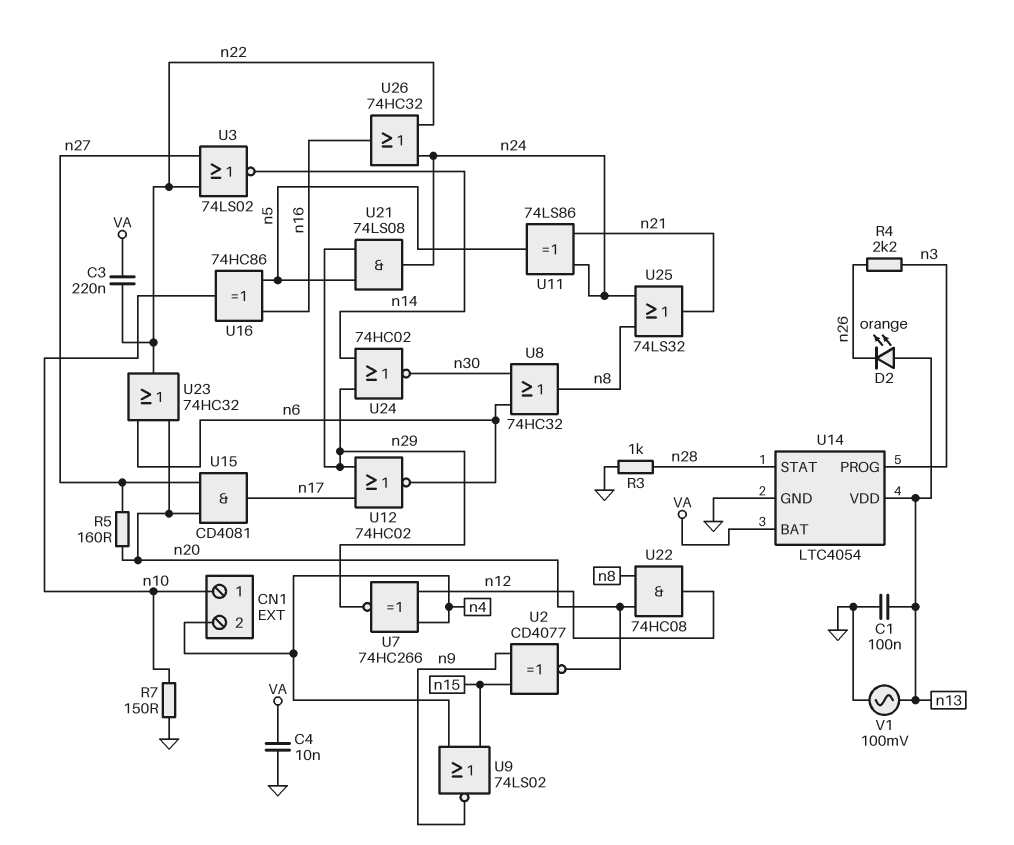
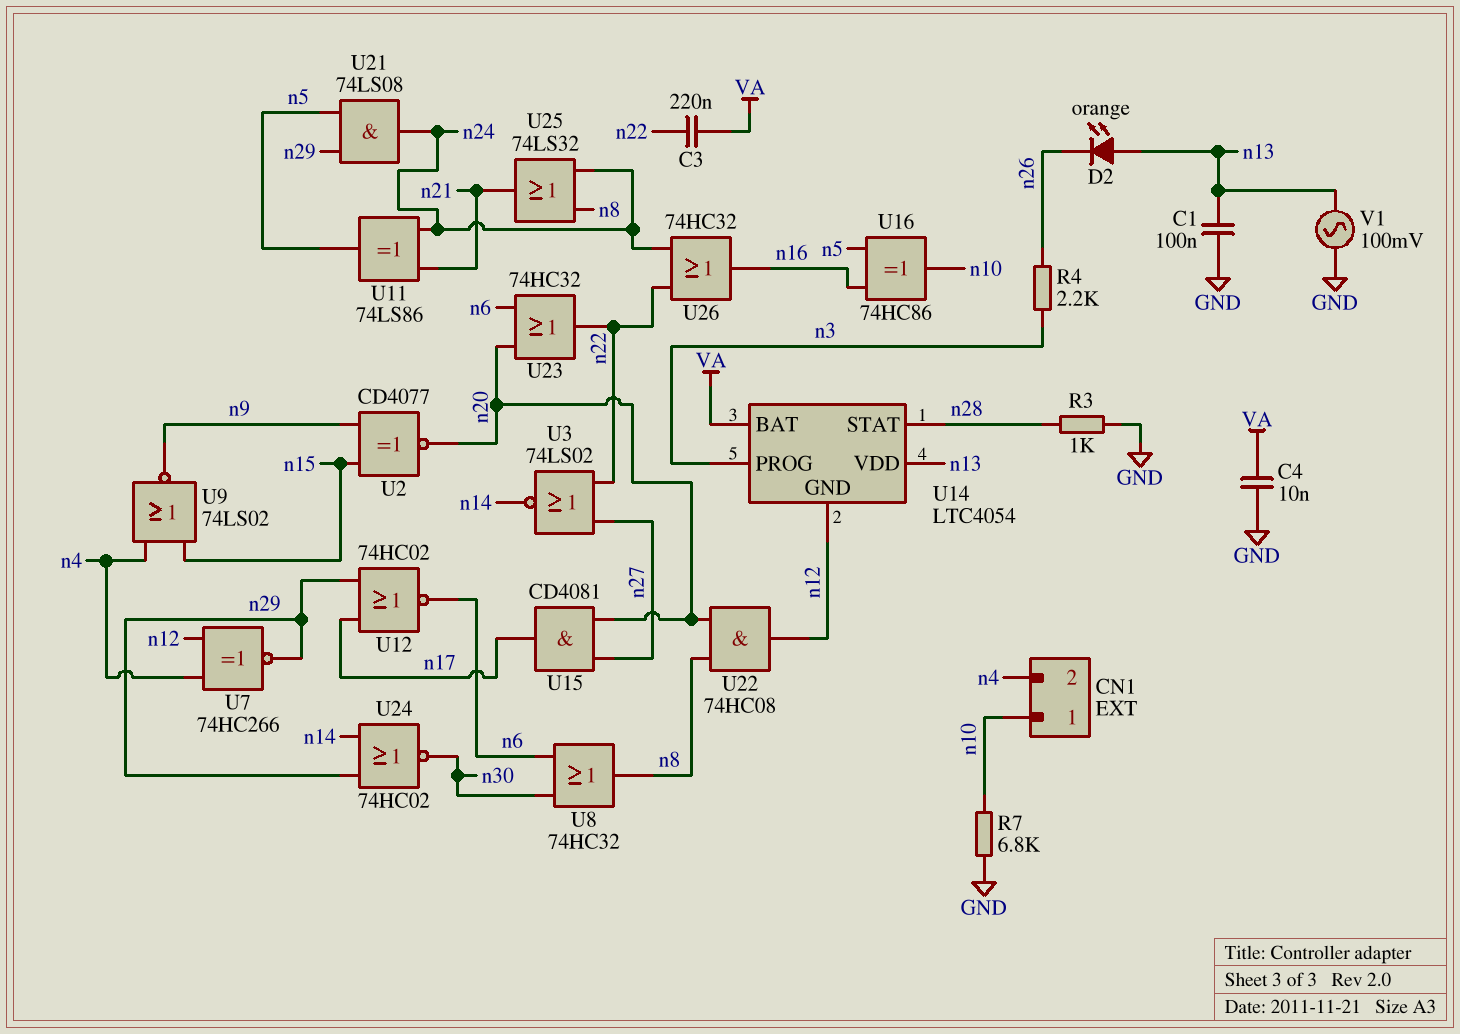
R5: 160 (n20, n27) -> none
R7: 150 (GND, n10) -> 6.8k (GND, n10)
U14 pin GND: GND -> n12

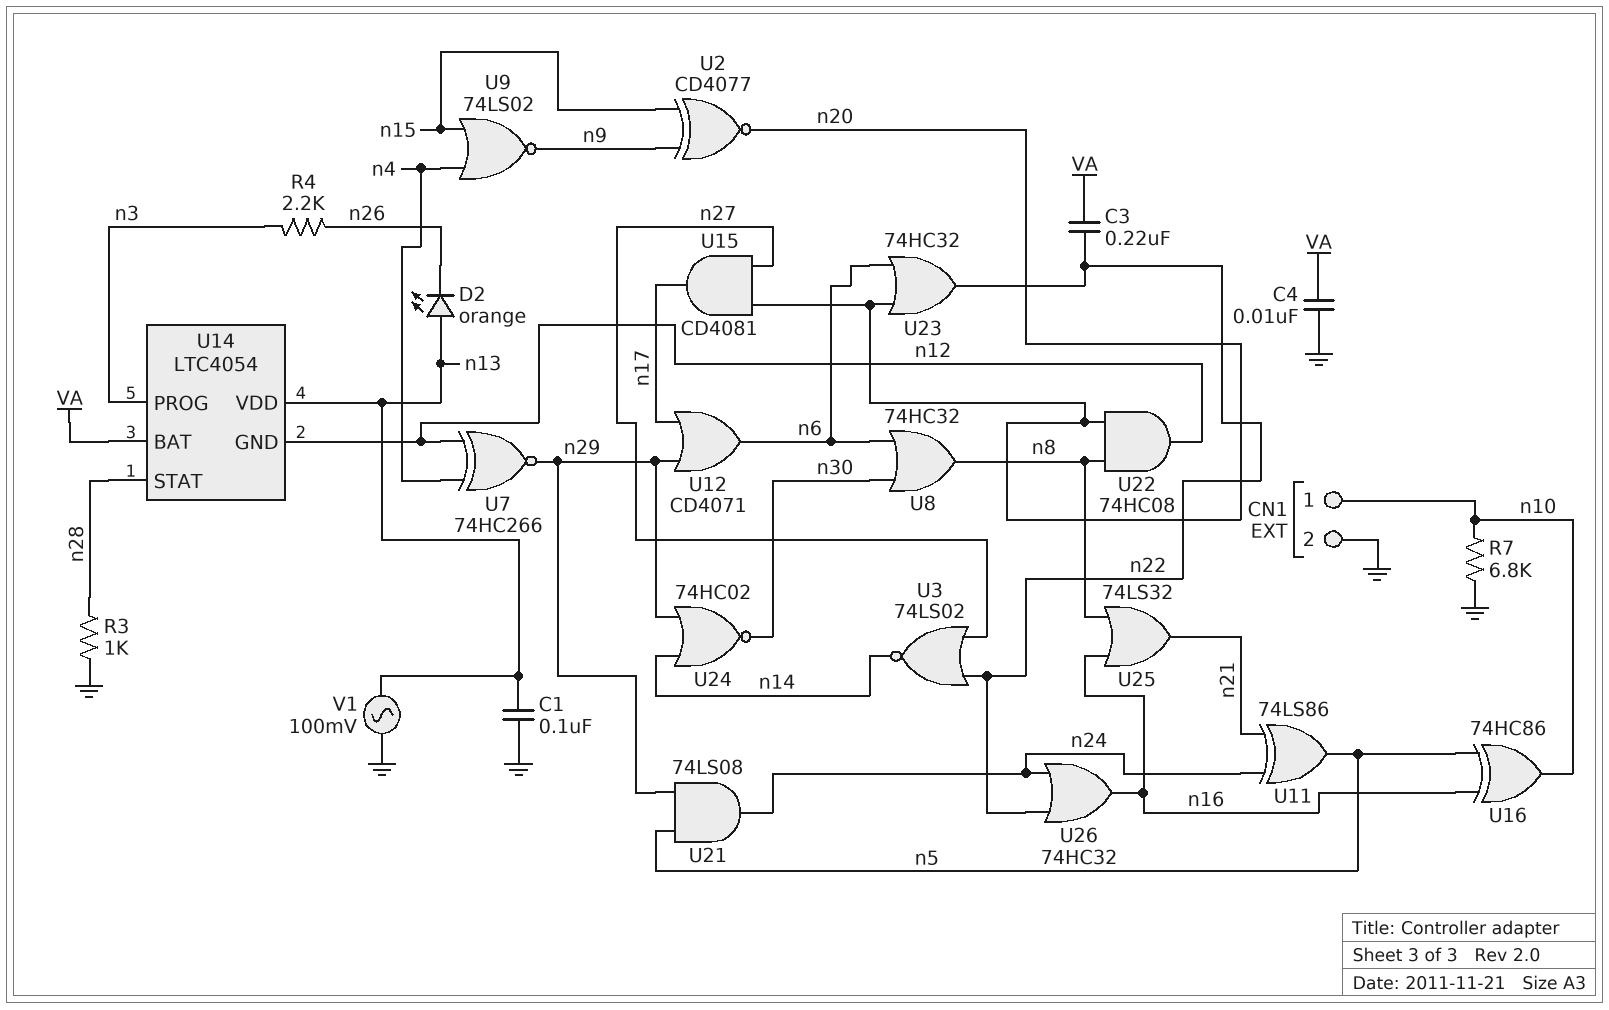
CN1 pin 2: n4 -> GND
U12: NOR 74HC02 (in n17, in n29, out n6) -> OR CD4071 (in n17, in n29, out n6)
U25: OR 74LS32 (in n8, in n24, out n21) -> OR 74LS32 (in n8, in n16, out n21)

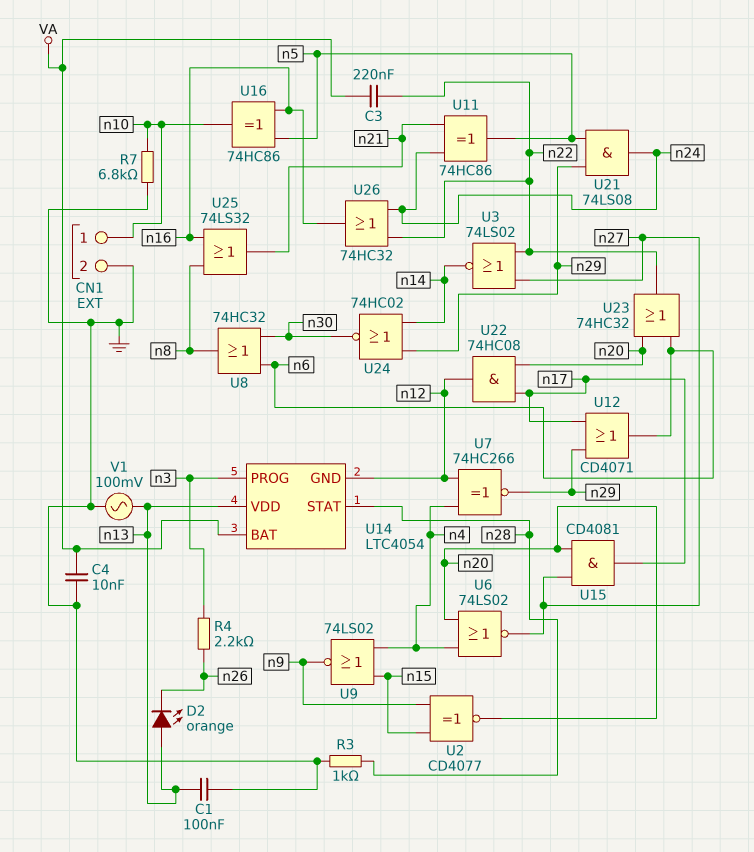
U6: none -> NOR 74LS02 (in n4, in n20, out n27)
U11: XOR 74LS86 (in n21, in n24, out n5) -> XOR 74HC86 (in n21, in n24, out n5)
U22: AND 74HC08 (in n8, in n20, out n12) -> AND 74HC08 (in n17, in n20, out n12)

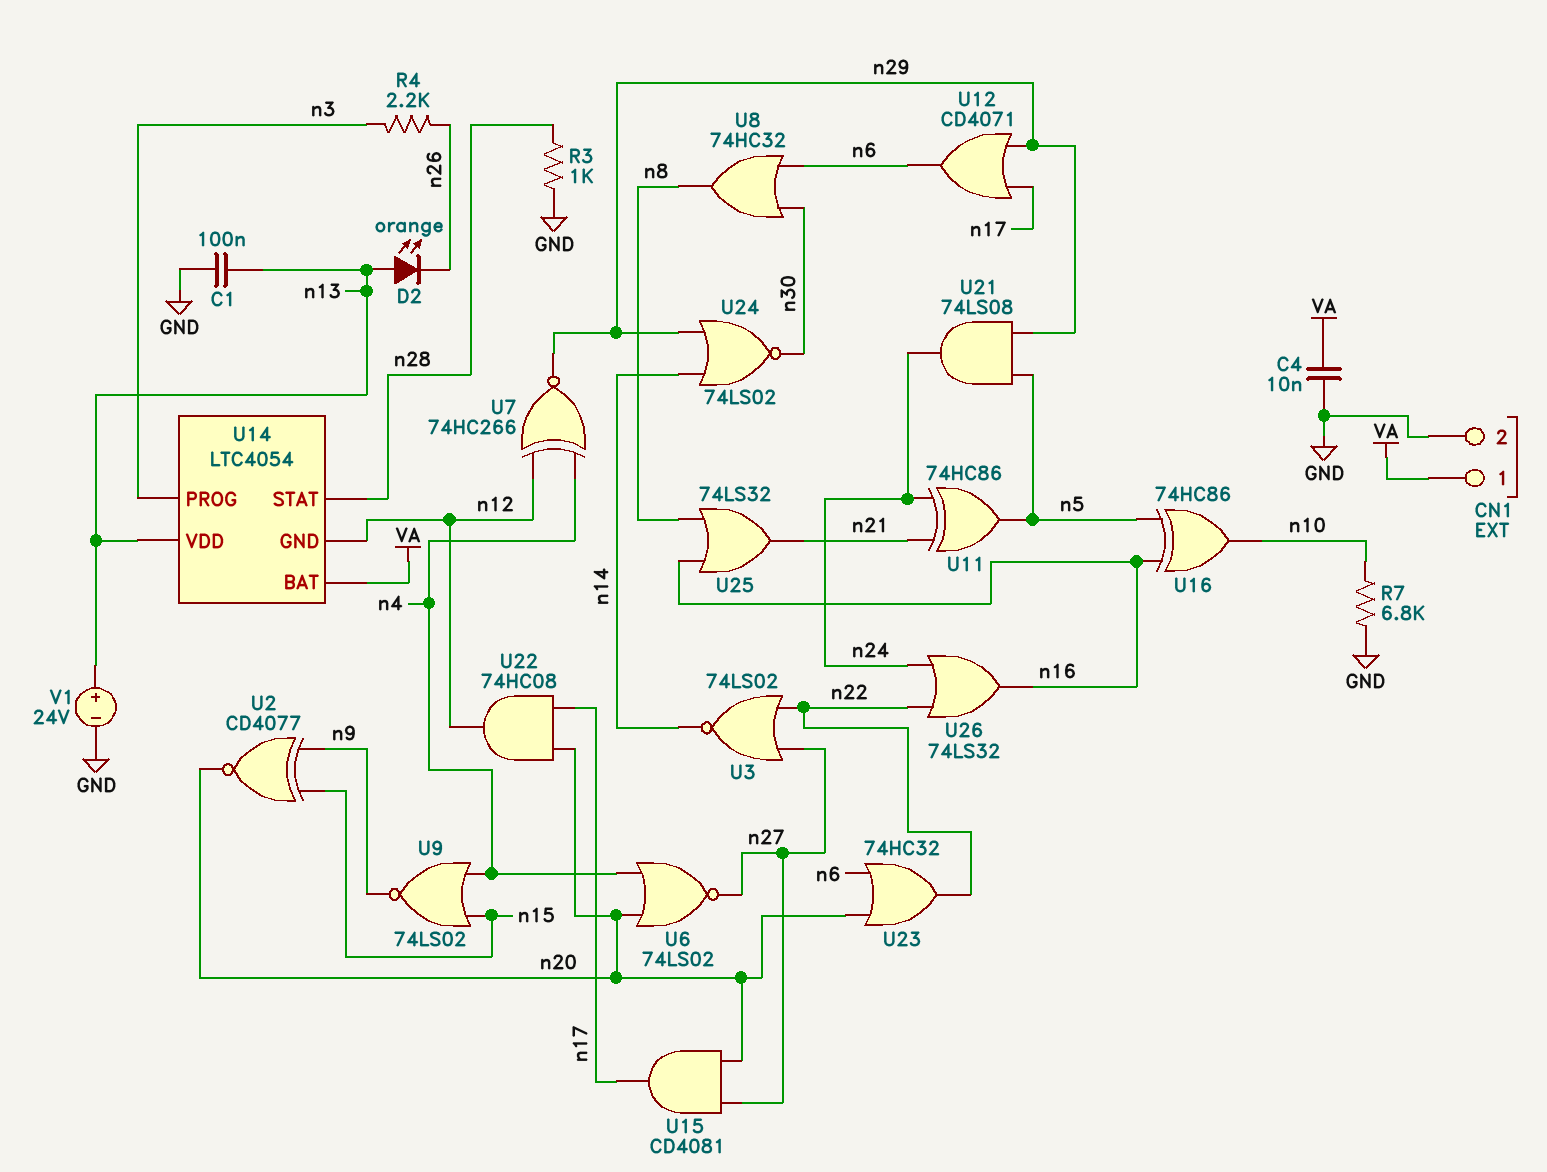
C3: 220nF (VA, n22) -> none
CN1 pin 1: n10 -> VA
U24: NOR 74HC02 (in n14, in n29, out n30) -> NOR 74LS02 (in n14, in n29, out n30)
U26: OR 74HC32 (in n22, in n24, out n16) -> OR 74LS32 (in n22, in n24, out n16)
V1: AC 100mV (GND, n13) -> 24V (plus n13, minus GND)

